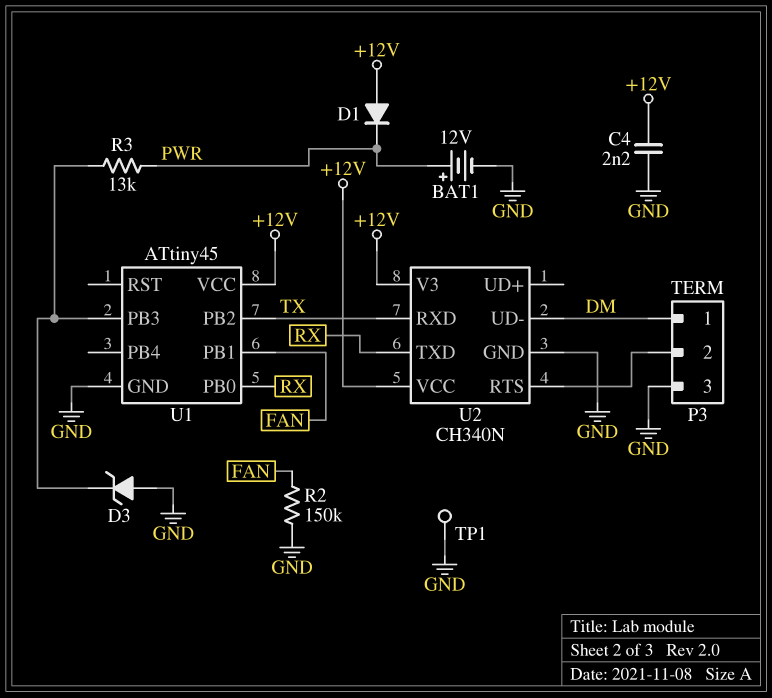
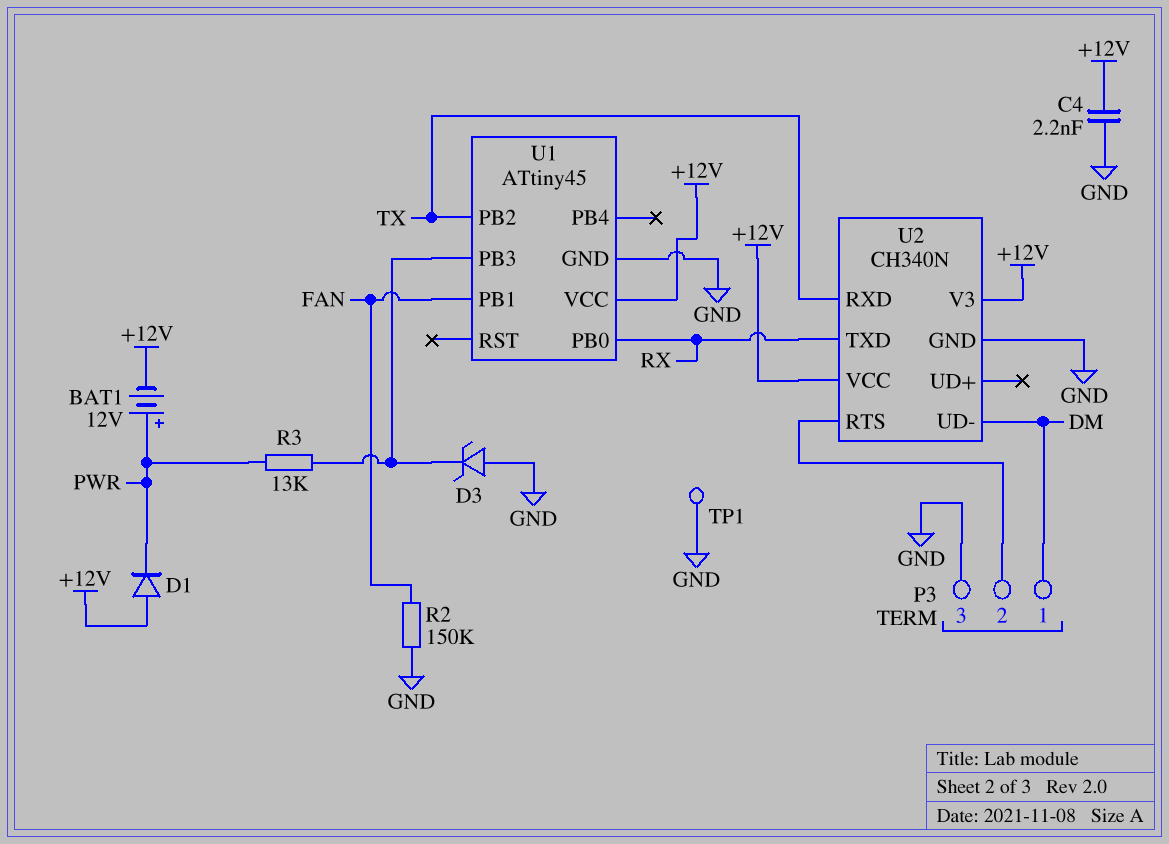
BAT1: 12V (plus PWR, minus GND) -> 12V (plus PWR, minus +12V)

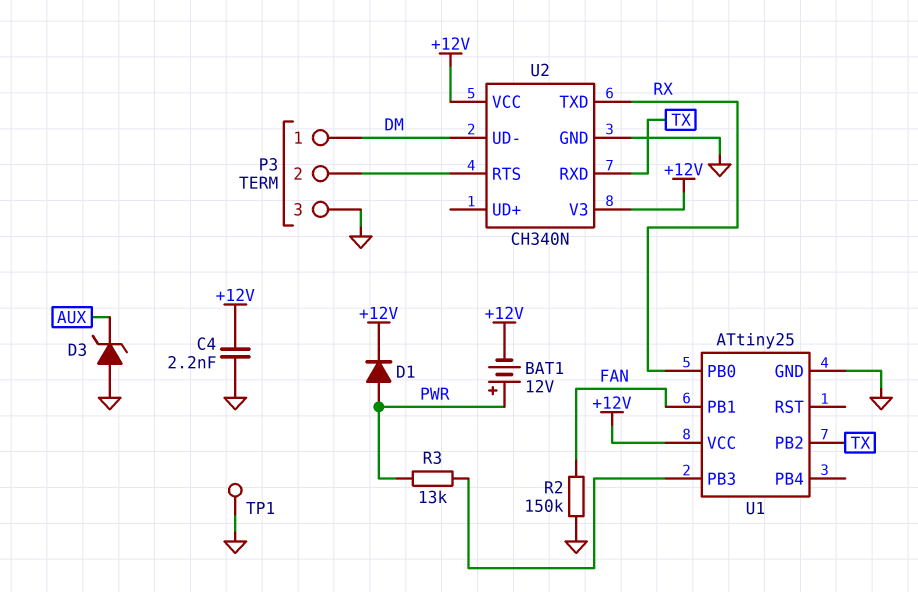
D1: diode (A +12V, K PWR) -> diode (A PWR, K +12V)
D3: zener (A GND, K U1/PB3) -> zener (A GND, K AUX)
U1: ATtiny45 -> ATtiny25

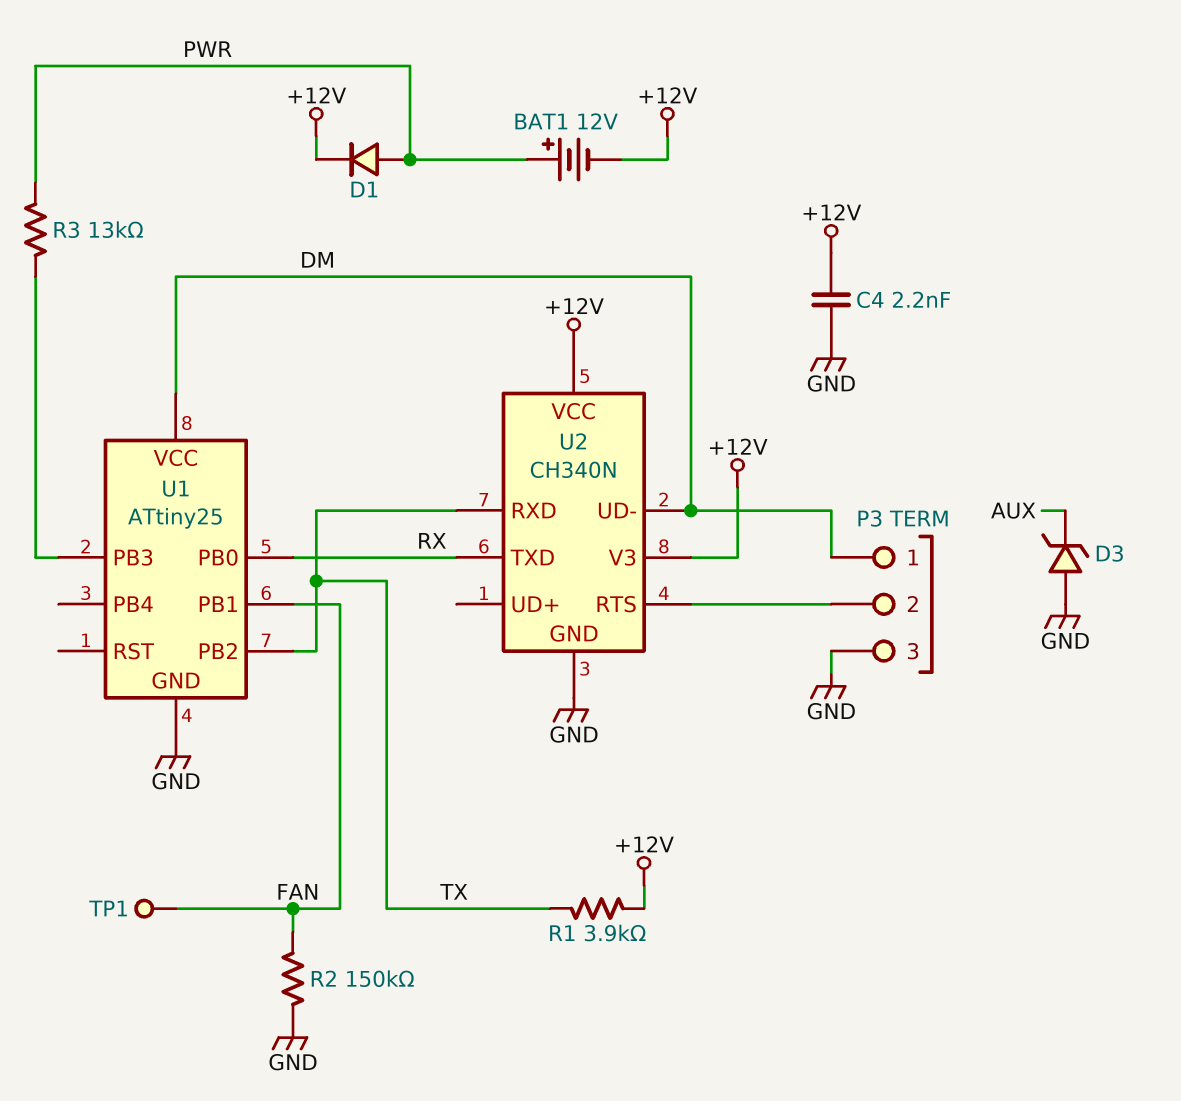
R1: none -> 3.9k (+12V, TX)
TP1: test point (GND) -> test point (FAN)
U1 pin VCC: +12V -> DM

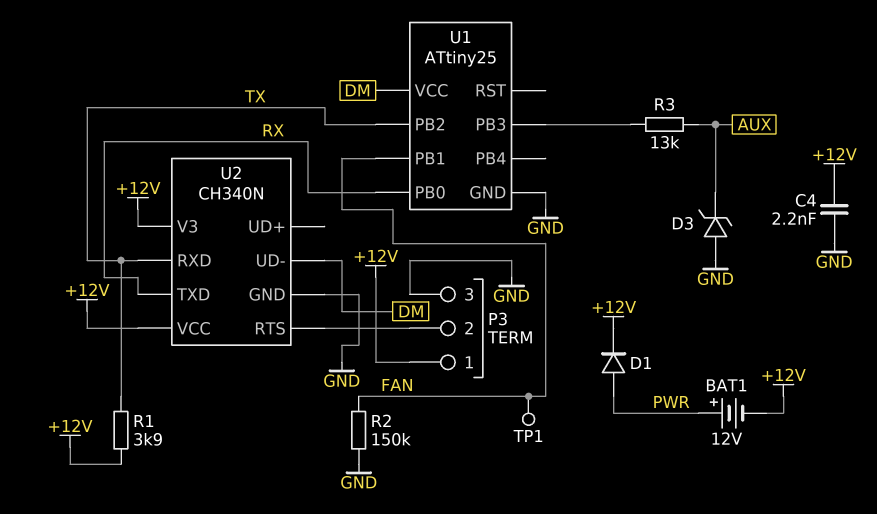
P3 pin 1: DM -> +12V
R3: 13k (PWR, U1/PB3) -> 13k (AUX, U1/PB3)

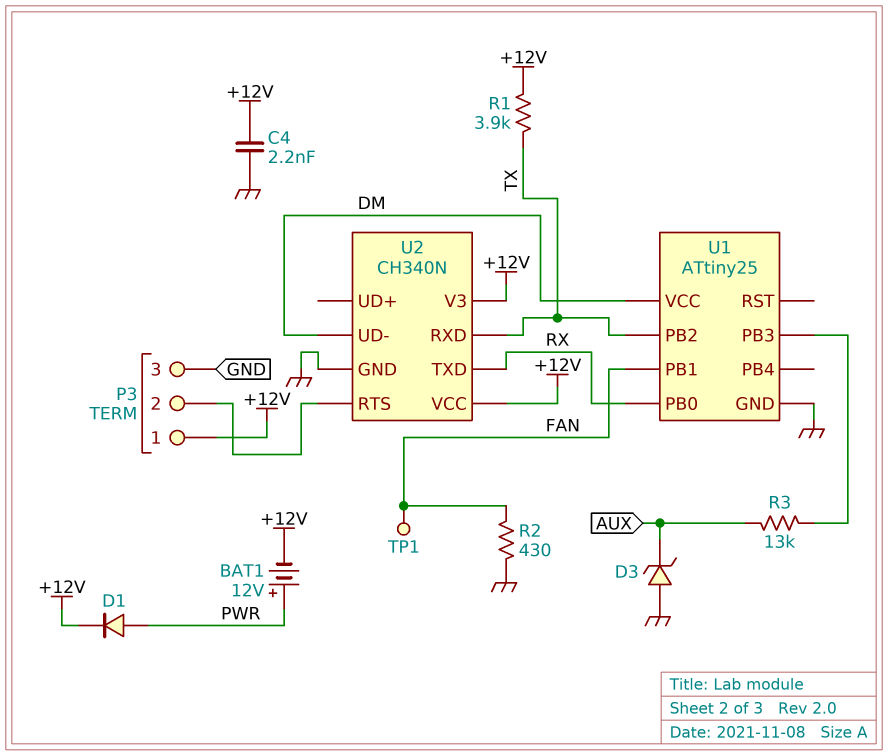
R2: 150k (FAN, GND) -> 430 (FAN, GND)

